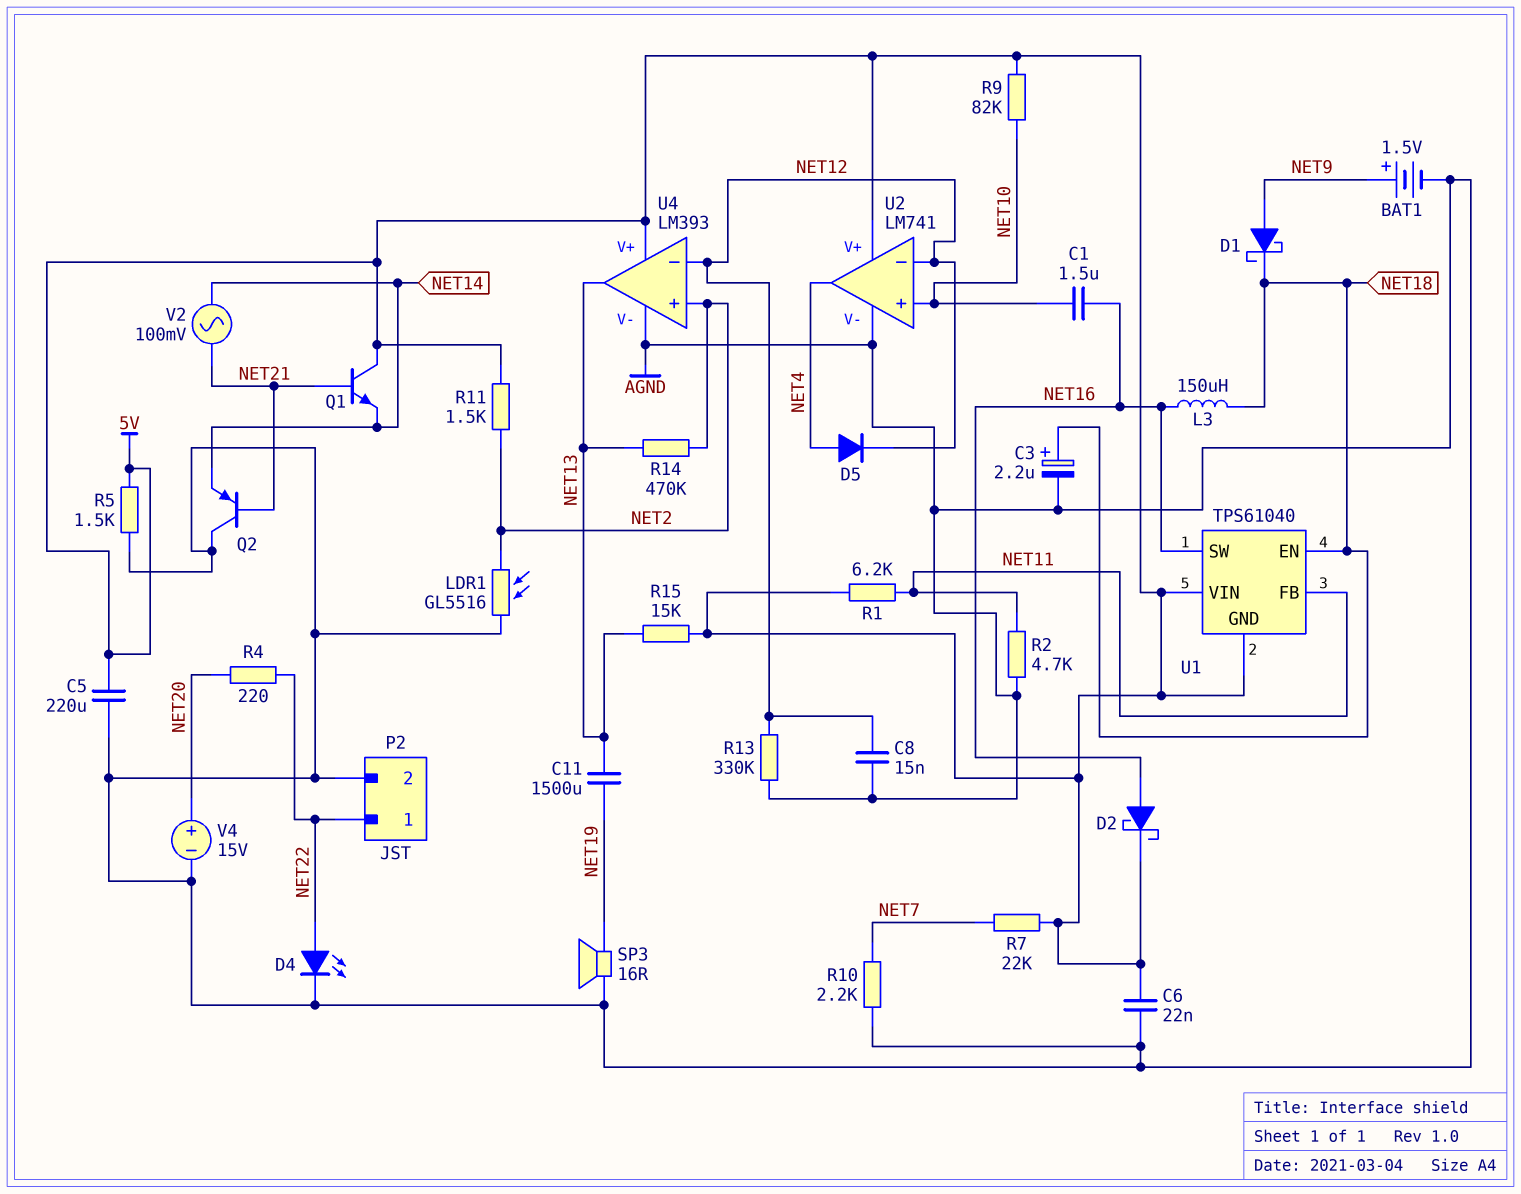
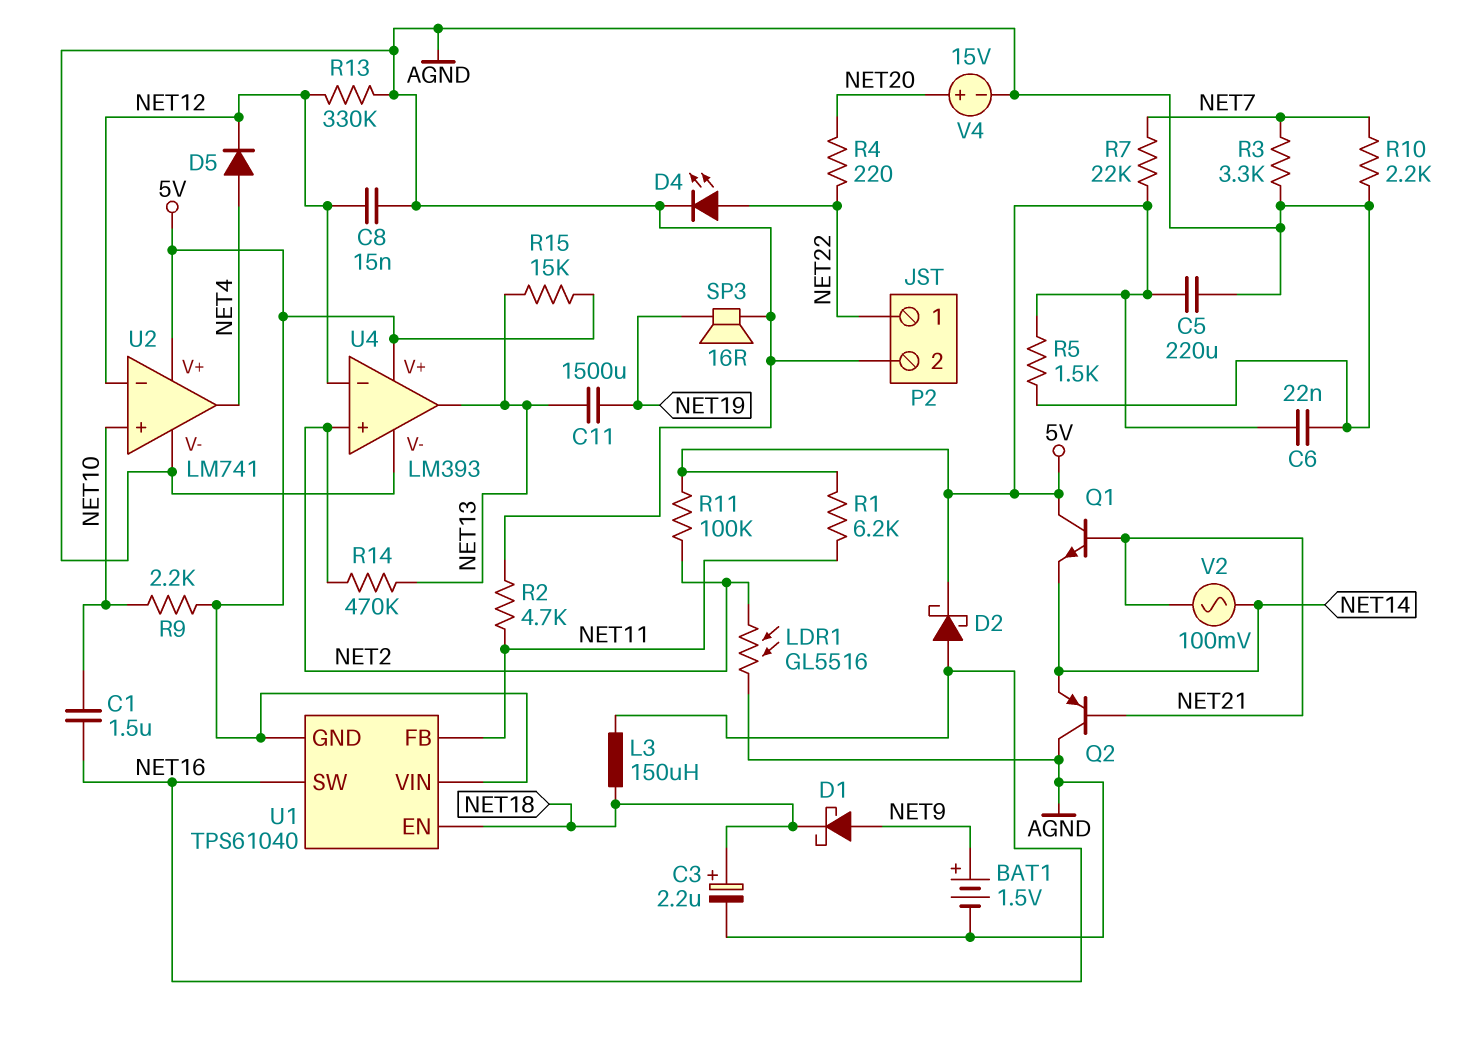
R3: none -> 3.3k (AGND, NET7)
R9: 82k (5V, NET10) -> 2.2k (5V, NET10)
R11: 1.5k (5V, NET2) -> 100k (5V, NET2)

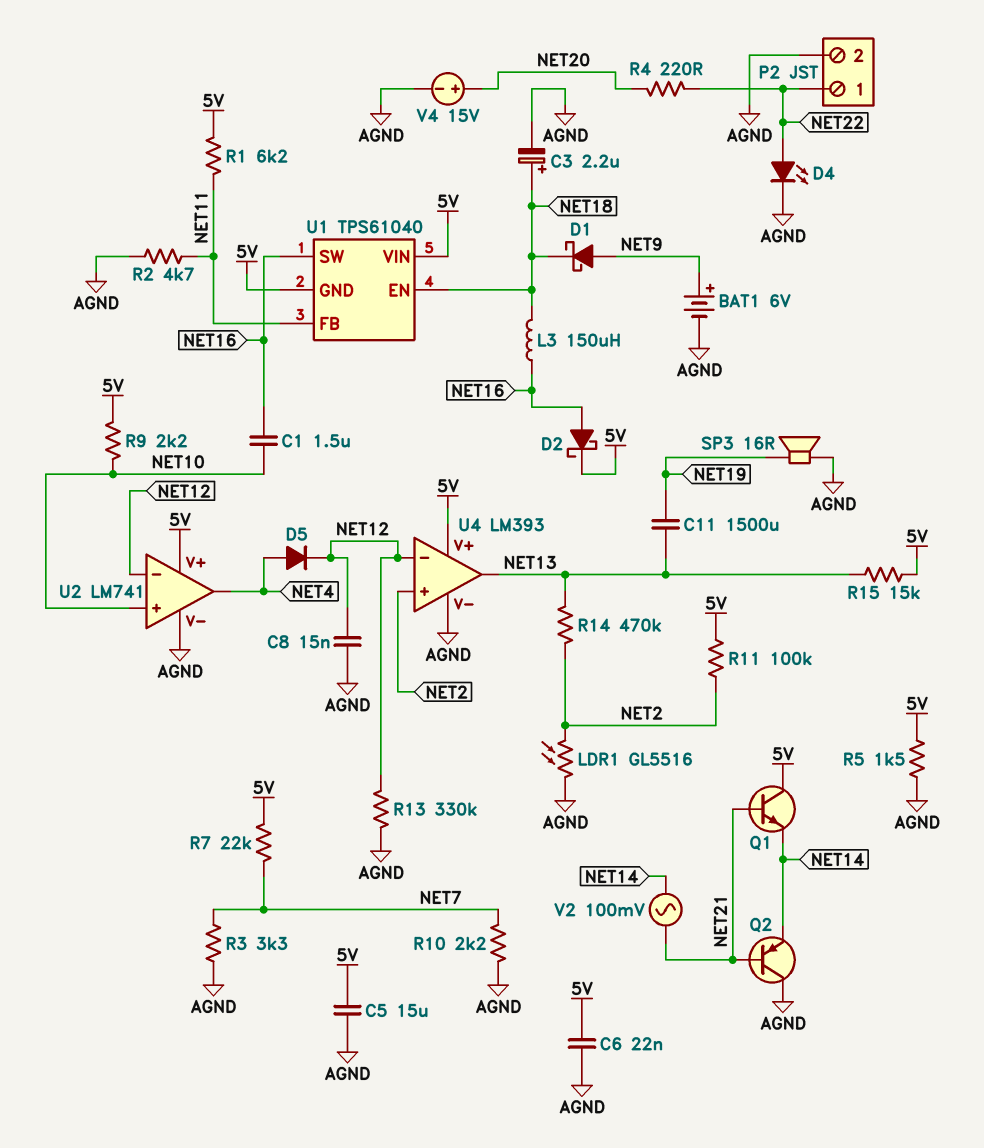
BAT1: 1.5V (plus NET9, minus AGND) -> 6V (plus NET9, minus AGND)
C5: 220uF (5V, AGND) -> 15uF (5V, AGND)

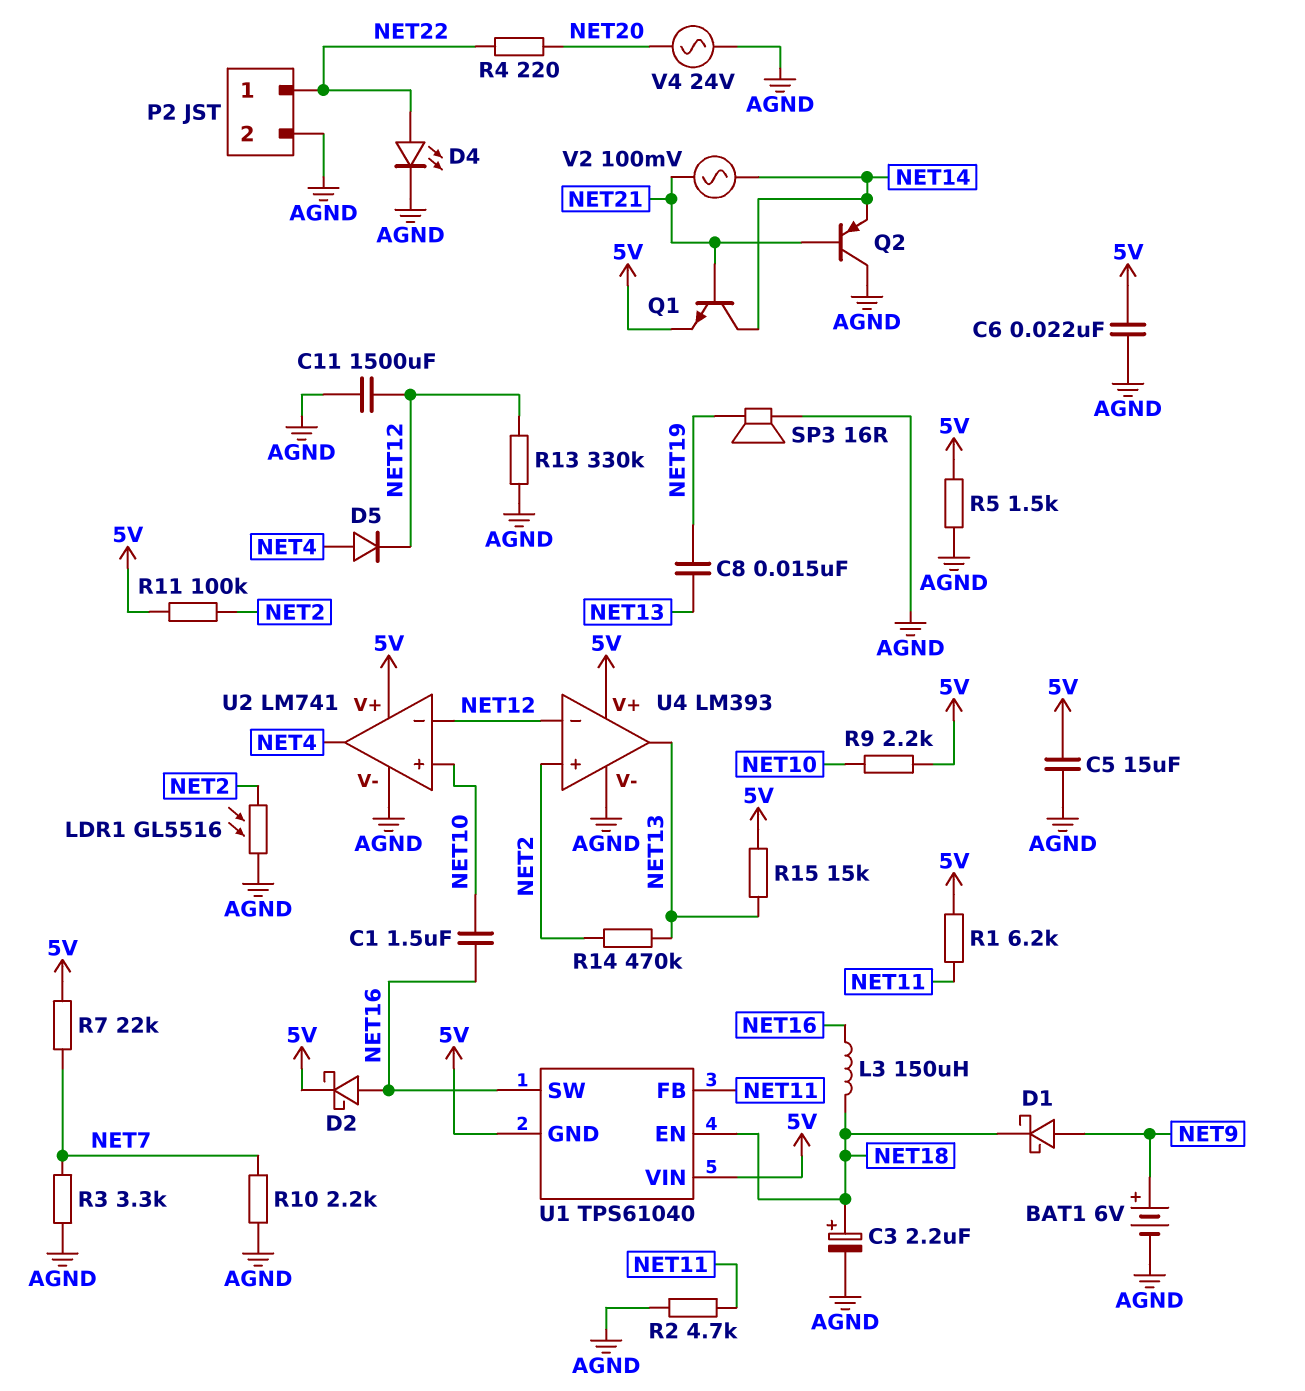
C8: 15nF (AGND, NET12) -> 15nF (NET13, NET19)
C11: 1500uF (NET13, NET19) -> 1500uF (AGND, NET12)
Q1: NPN (B NET21, C 5V, E NET14) -> NPN (B NET21, C NET14, E 5V)
V4: 15V (plus NET20, minus AGND) -> AC 24V (AGND, NET20)

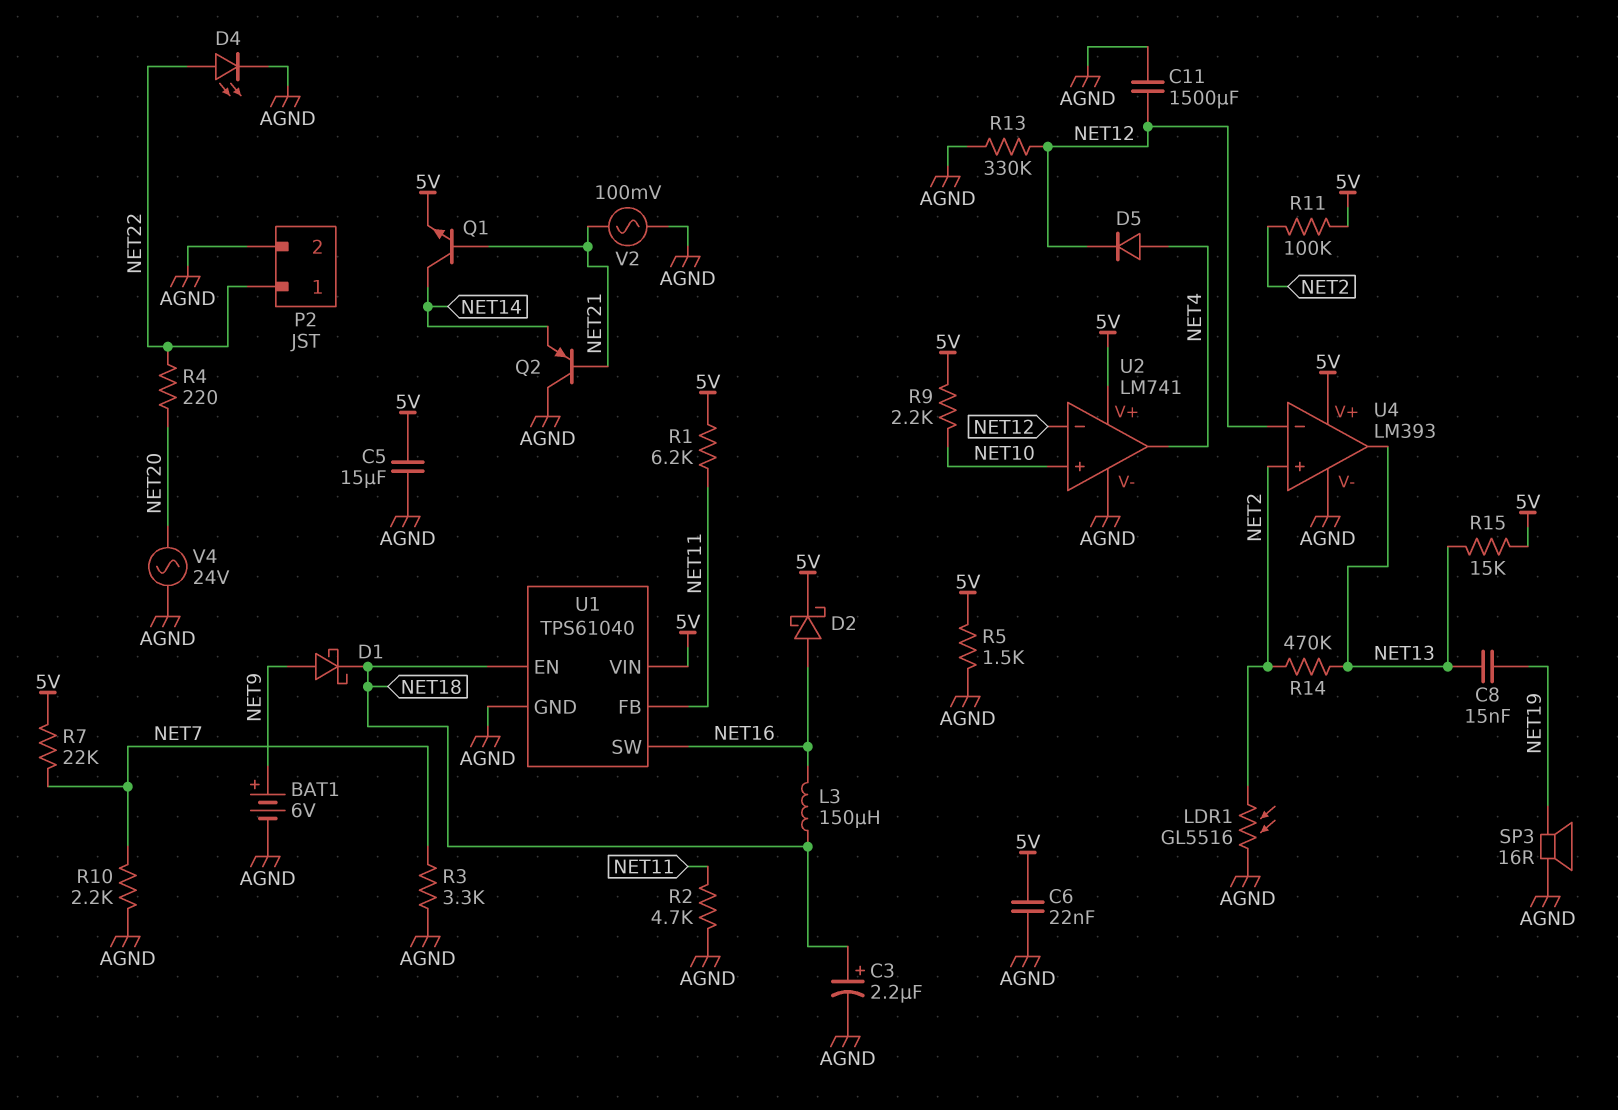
C1: 1.5uF (NET10, NET16) -> none
U1 pin GND: 5V -> AGND
V2: AC 100mV (NET14, NET21) -> AC 100mV (AGND, NET21)

